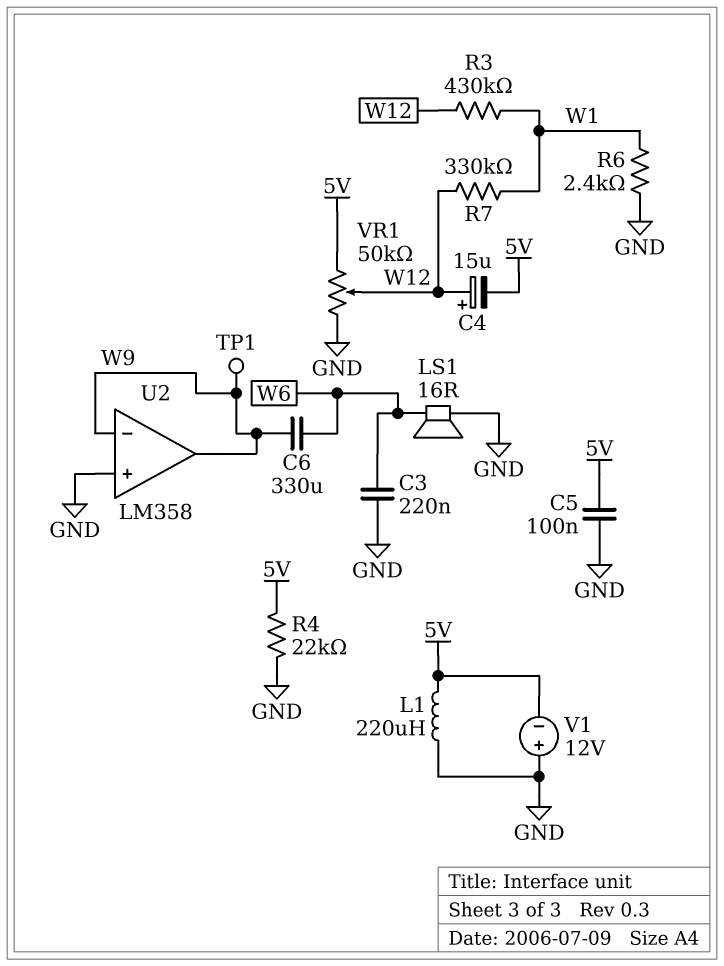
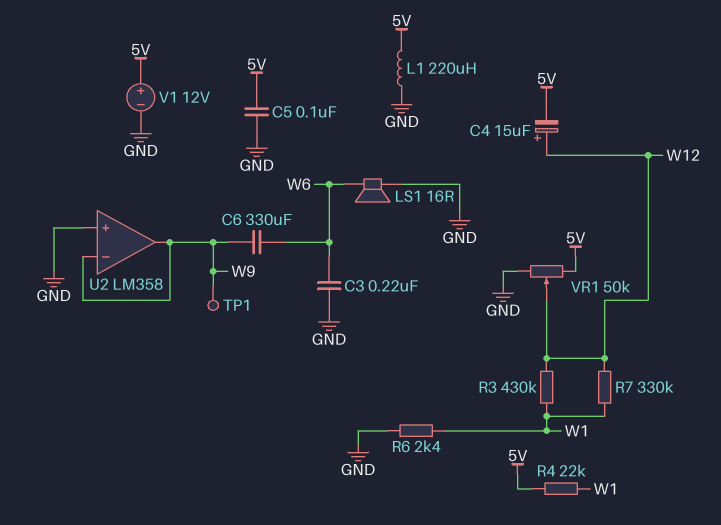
R4: 22k (5V, GND) -> 22k (5V, W1)
V1: 12V (plus GND, minus 5V) -> 12V (plus 5V, minus GND)

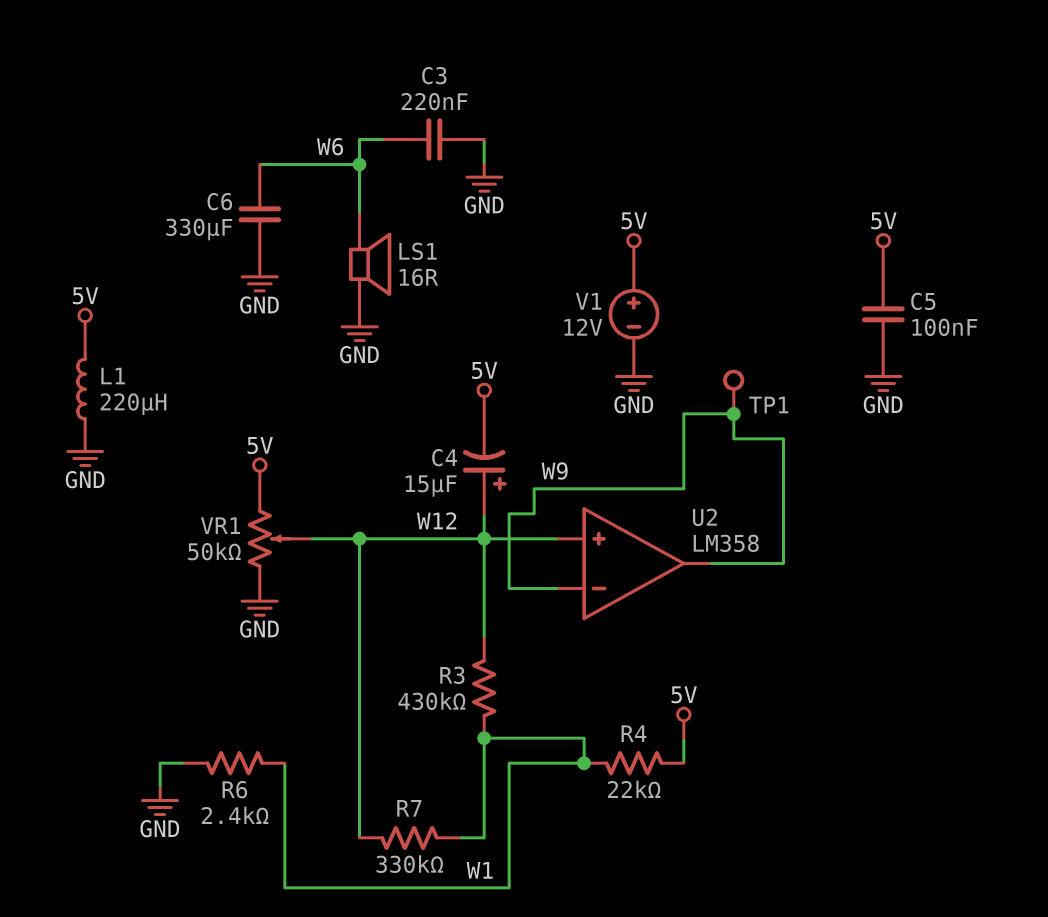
C6: 330uF (W6, W9) -> 330uF (GND, W6)
U2 pin in+: GND -> W12

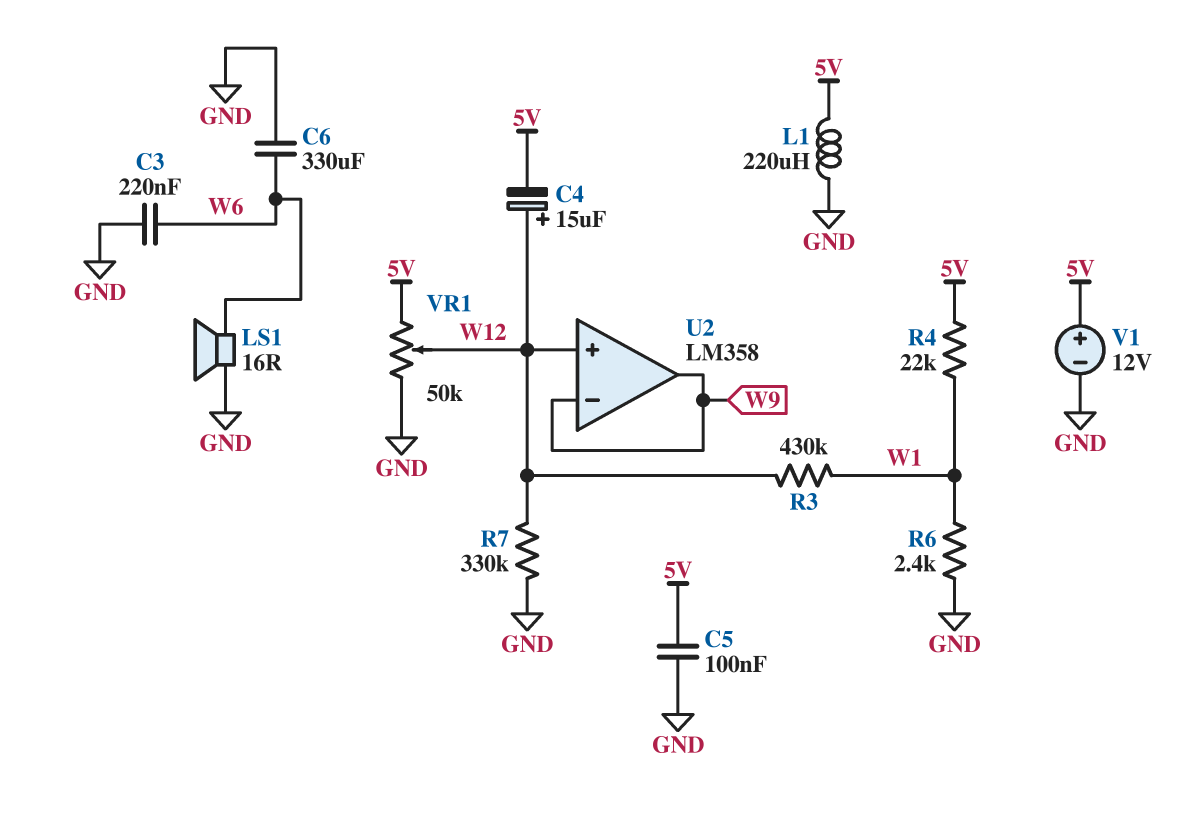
R7: 330k (W1, W12) -> 330k (GND, W12)
TP1: test point (W9) -> none

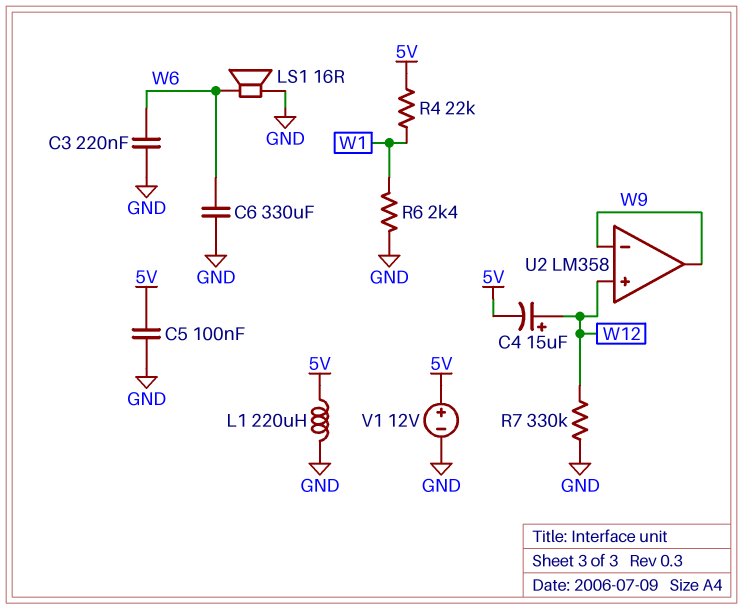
R3: 430k (W1, W12) -> none
VR1: 50k (5V, GND, wiper W12) -> none

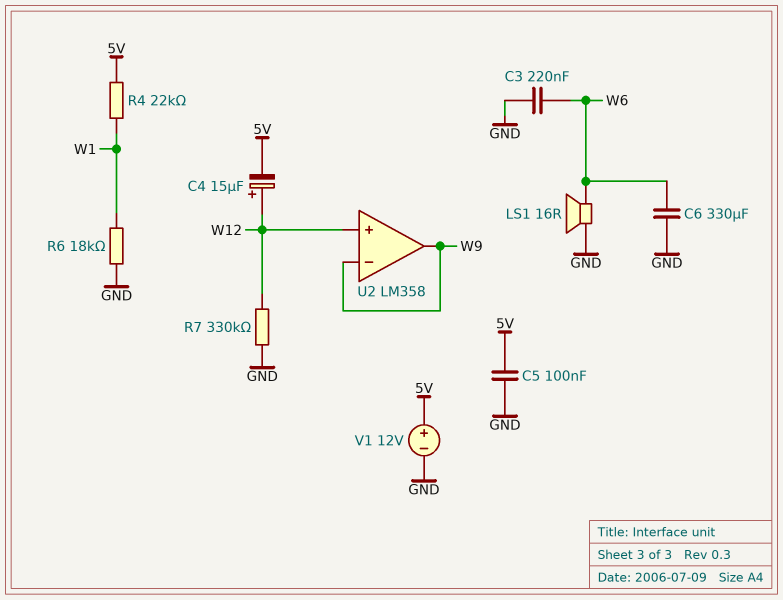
L1: 220uH (5V, GND) -> none
R6: 2.4k (GND, W1) -> 18k (GND, W1)

